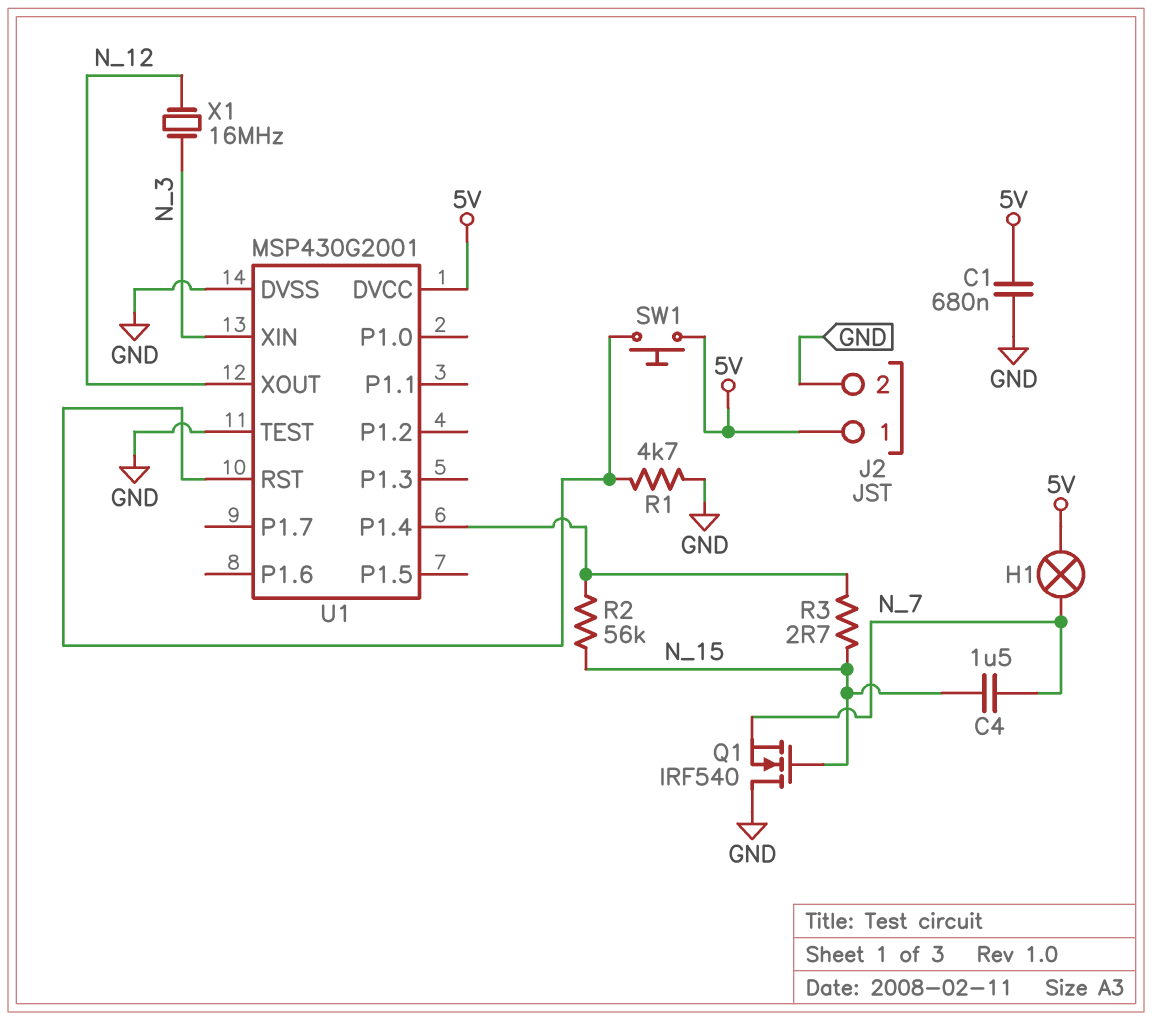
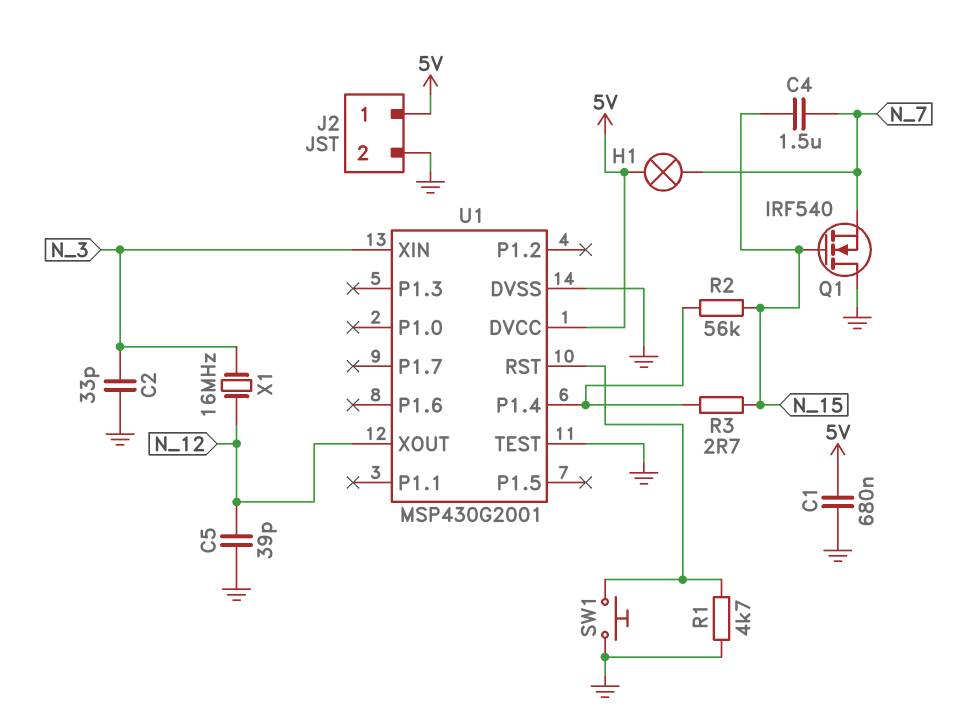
C2: none -> 33pF (GND, N_3)
C5: none -> 39pF (GND, N_12)
SW1: button (5V, U1/RST) -> button (GND, U1/RST)

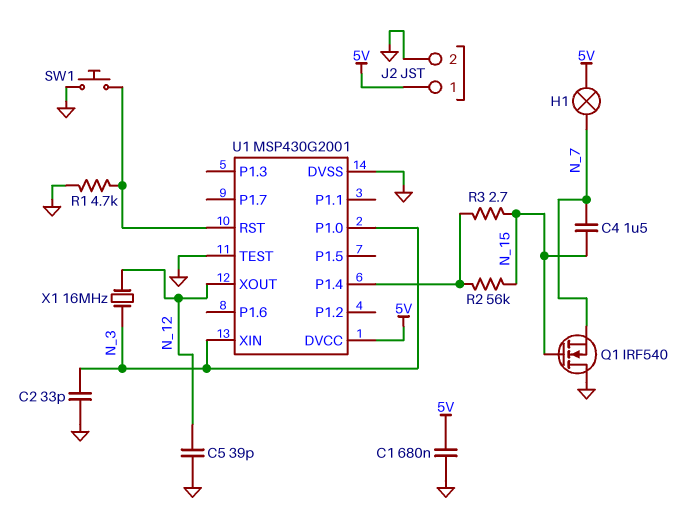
U1 pin P1.0: none -> N_3

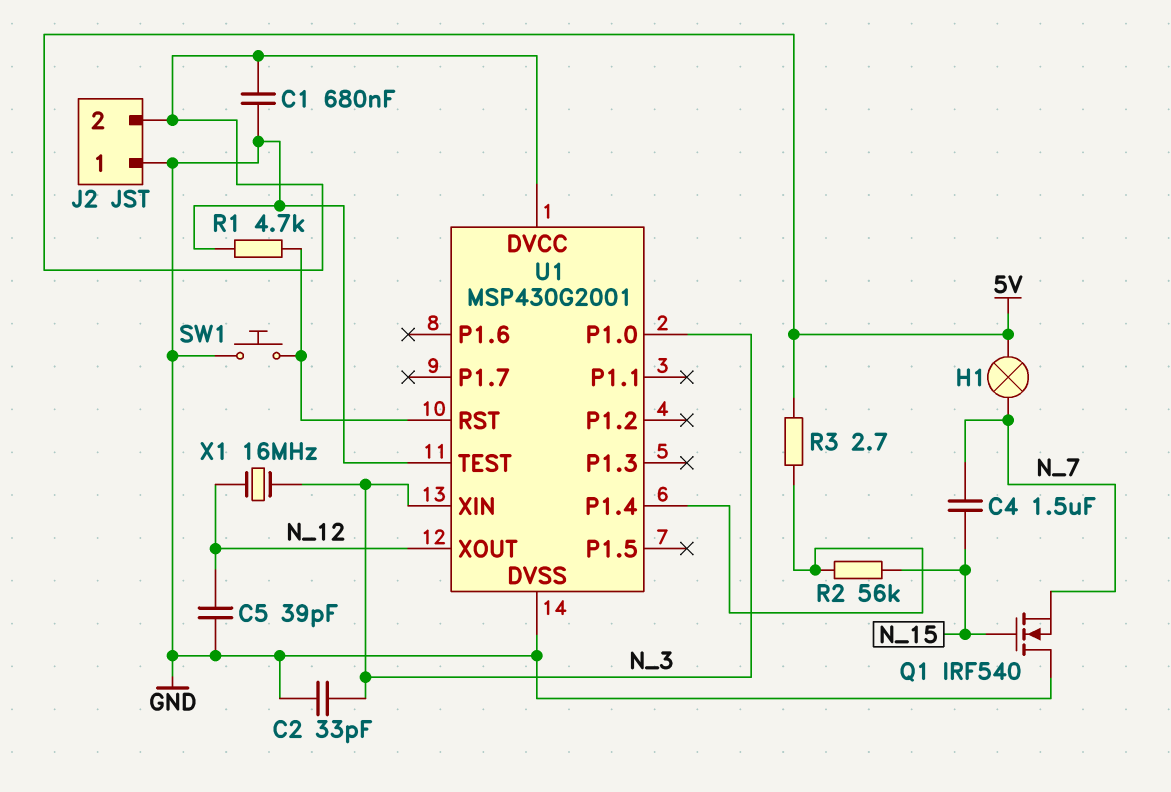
J2 pin 1: 5V -> GND
J2 pin 2: GND -> 5V
R3: 2.7 (N_15, U1/P1.4) -> 2.7 (5V, U1/P1.4)

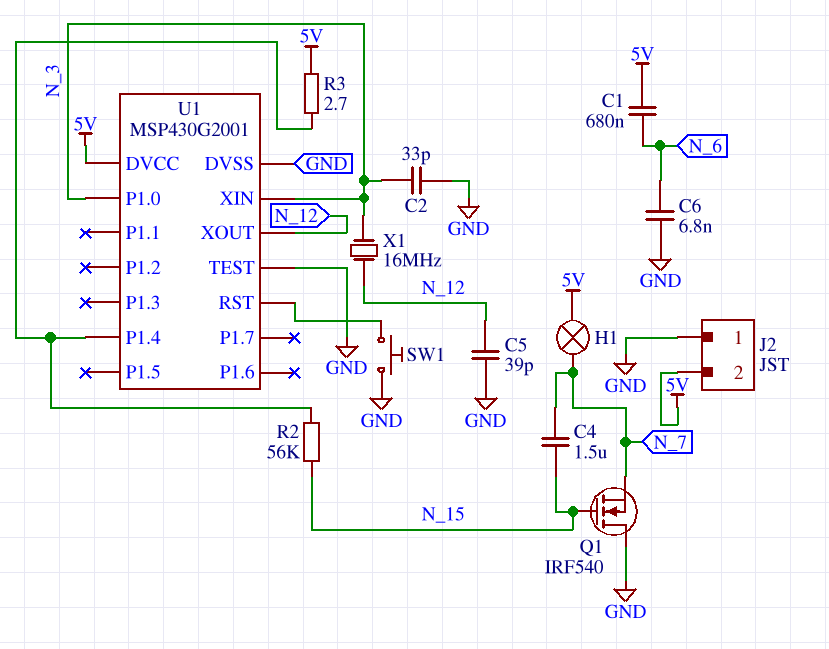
C1: 680nF (5V, GND) -> 680nF (5V, N_6)
C6: none -> 6.8nF (GND, N_6)
R1: 4.7k (GND, U1/RST) -> none

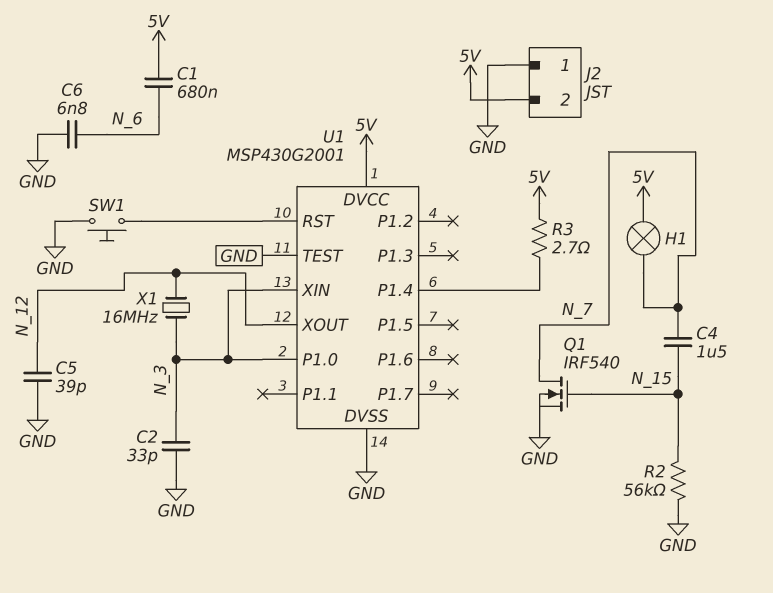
Q1: NMOS IRF540 (G N_15, D GND, S N_7) -> NMOS IRF540 (G N_15, D N_7, S GND)
R2: 56k (N_15, U1/P1.4) -> 56k (GND, N_15)

